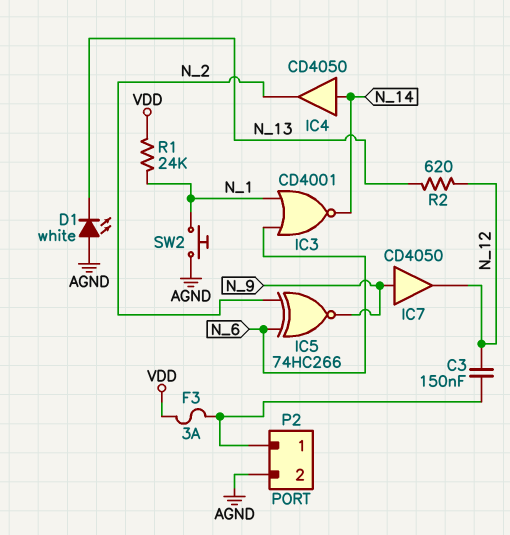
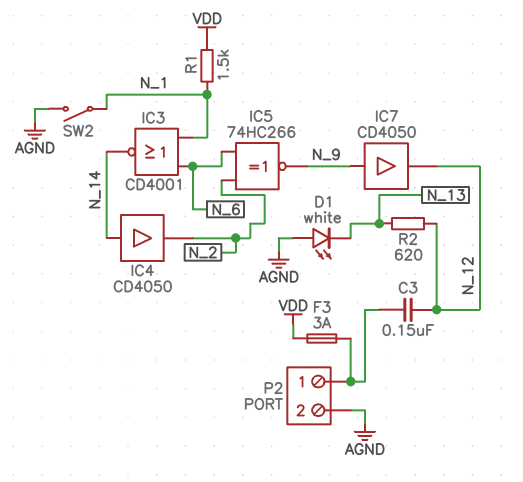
R1: 24k (N_1, VDD) -> 1.5k (N_1, VDD)
SW2: button (AGND, N_1) -> switch (AGND, N_1)

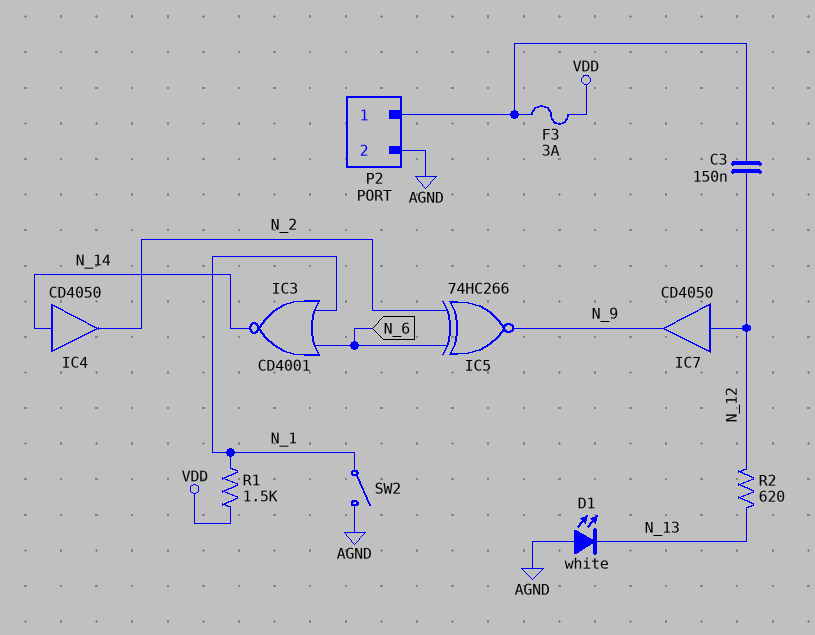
IC7: buffer CD4050 (in N_9, out N_12) -> buffer CD4050 (in N_12, out N_9)

